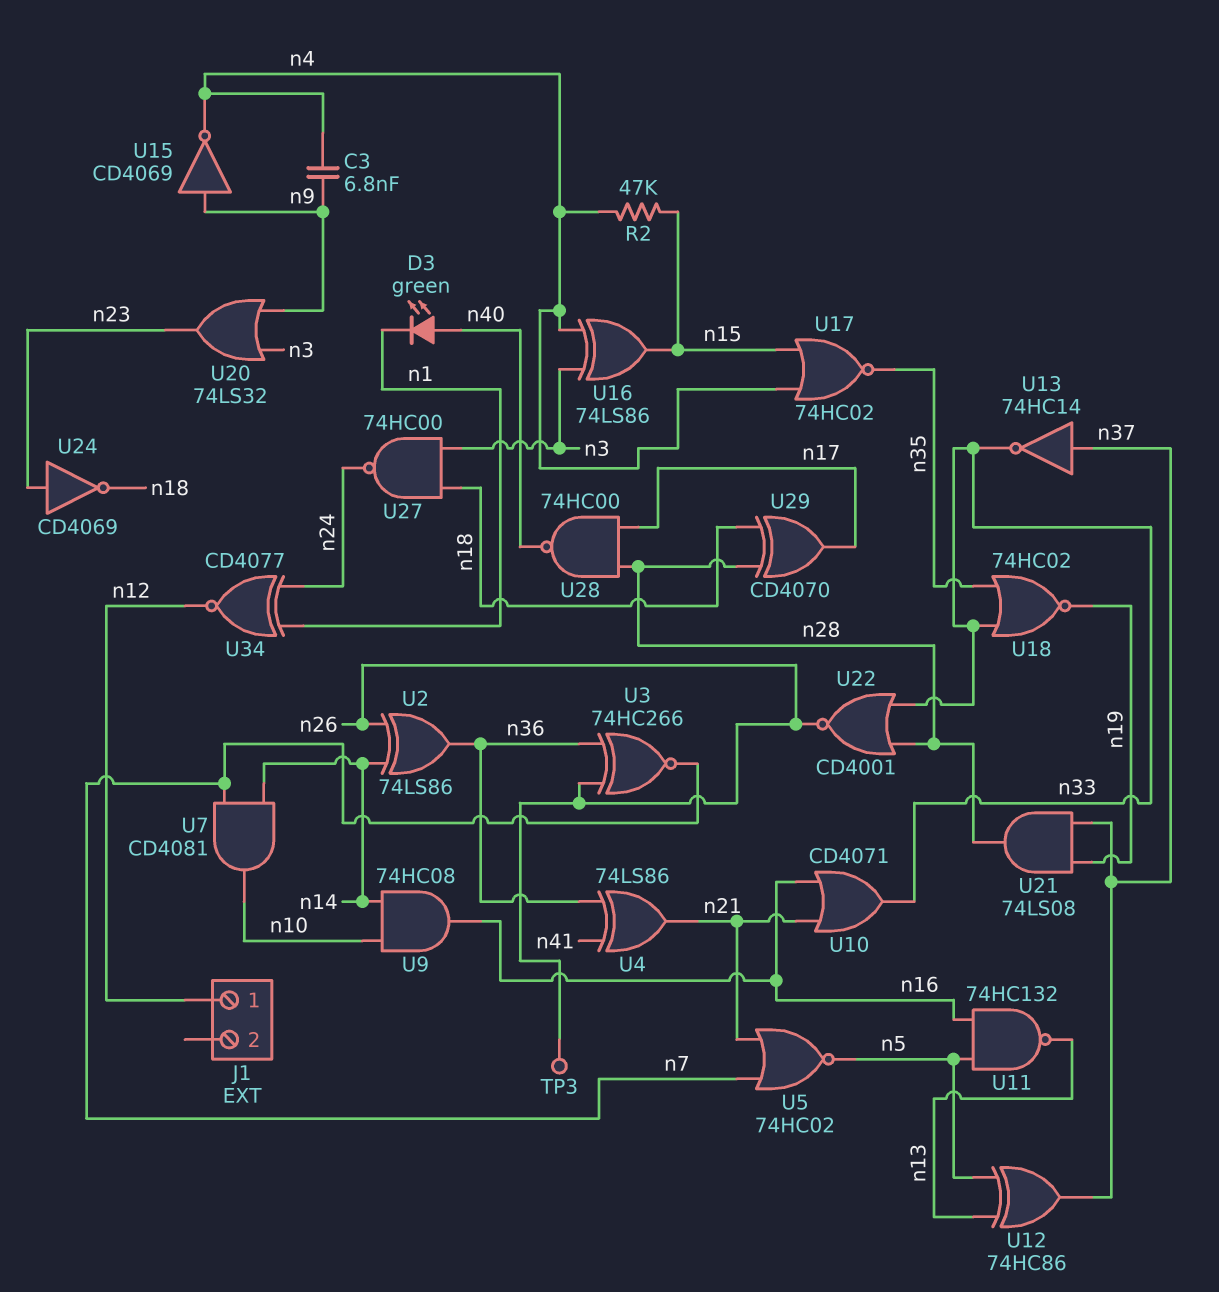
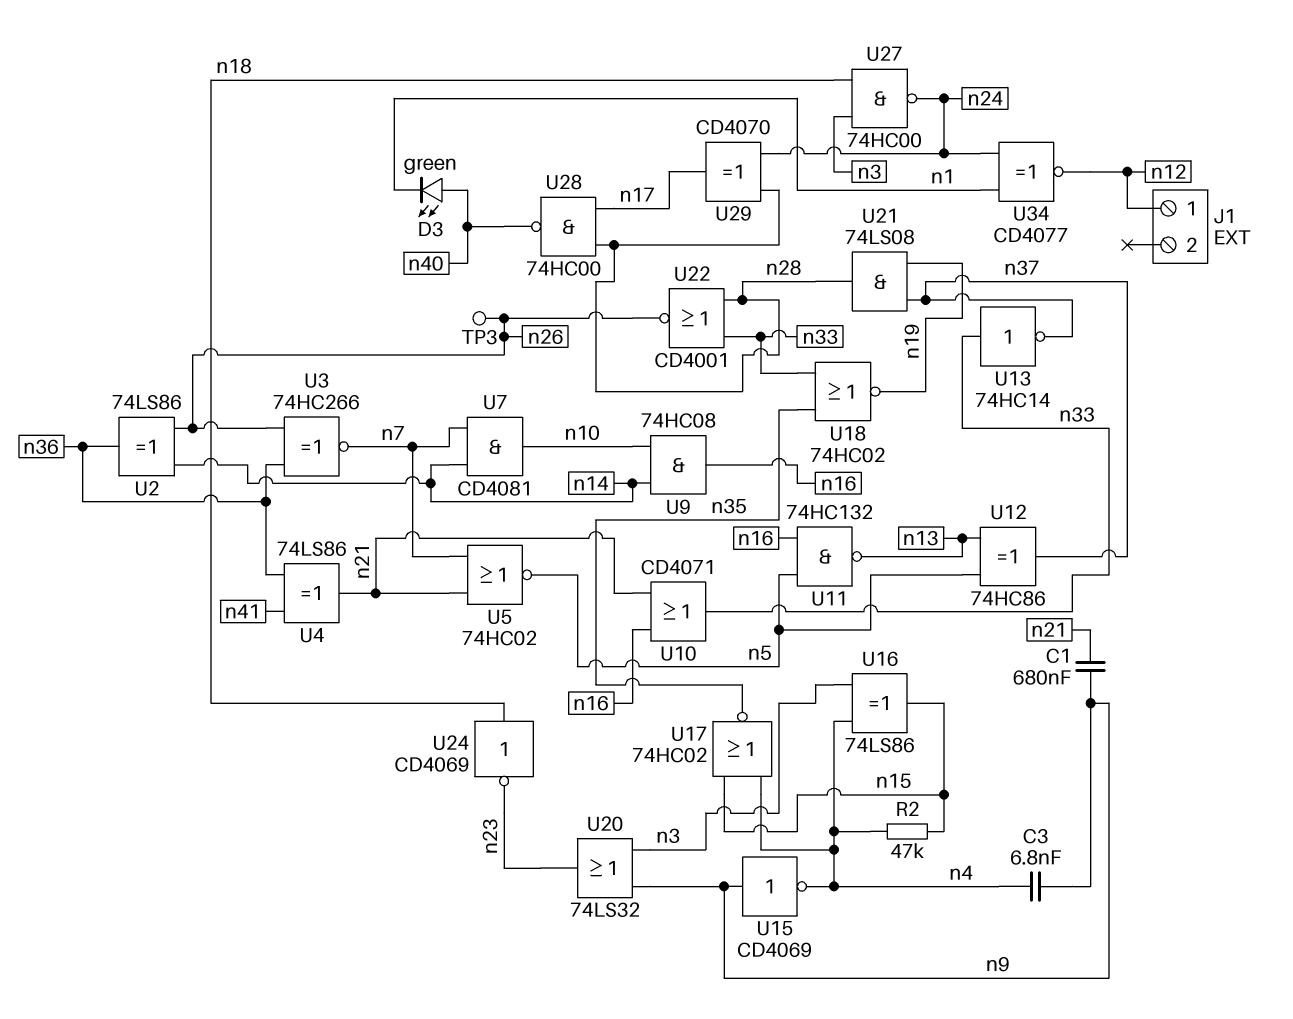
C1: none -> 680nF (n9, n21)
U13: NOT 74HC14 (in n37, out n33) -> NOT 74HC14 (in n33, out n37)
U24: NOT CD4069 (in n23, out n18) -> NOT CD4069 (in n18, out n23)
U29: XOR CD4070 (in n18, in n28, out n17) -> XOR CD4070 (in n24, in n28, out n17)

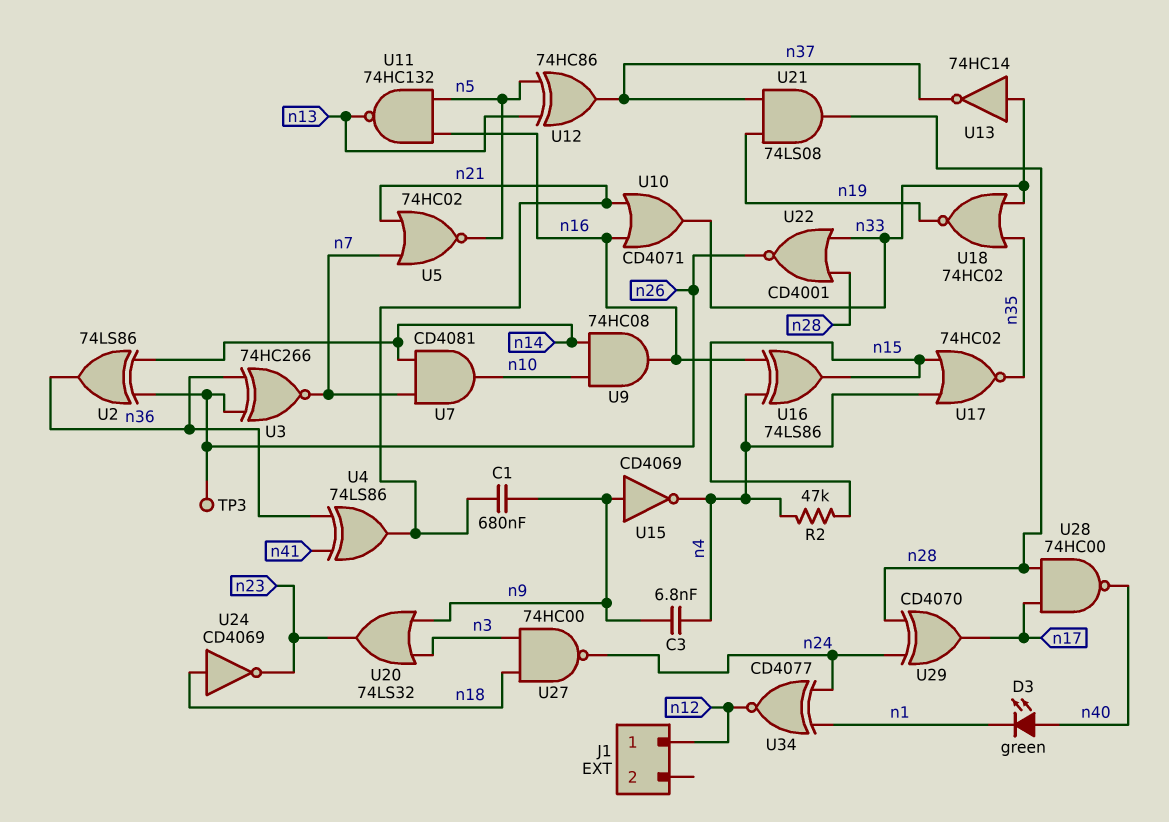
U16: XOR 74LS86 (in n3, in n4, out n15) -> XOR 74LS86 (in n4, in n16, out n15)

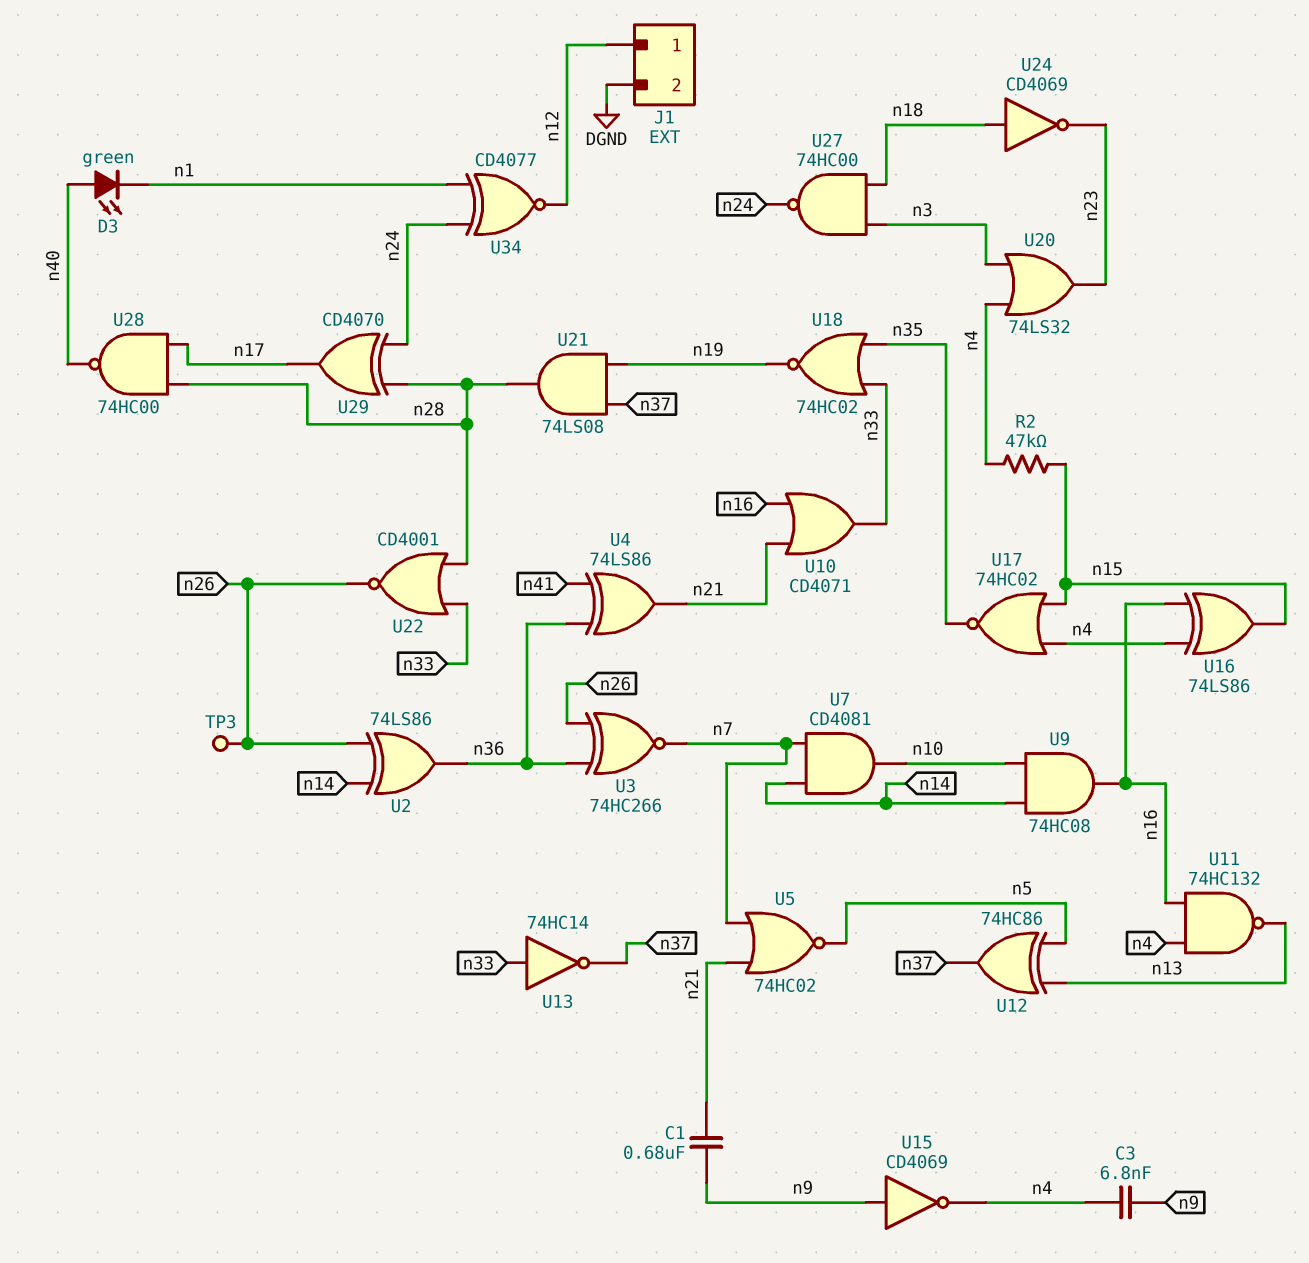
J1 pin 2: none -> DGND
U11: NAND 74HC132 (in n5, in n16, out n13) -> NAND 74HC132 (in n4, in n16, out n13)
U20: OR 74LS32 (in n3, in n9, out n23) -> OR 74LS32 (in n3, in n4, out n23)

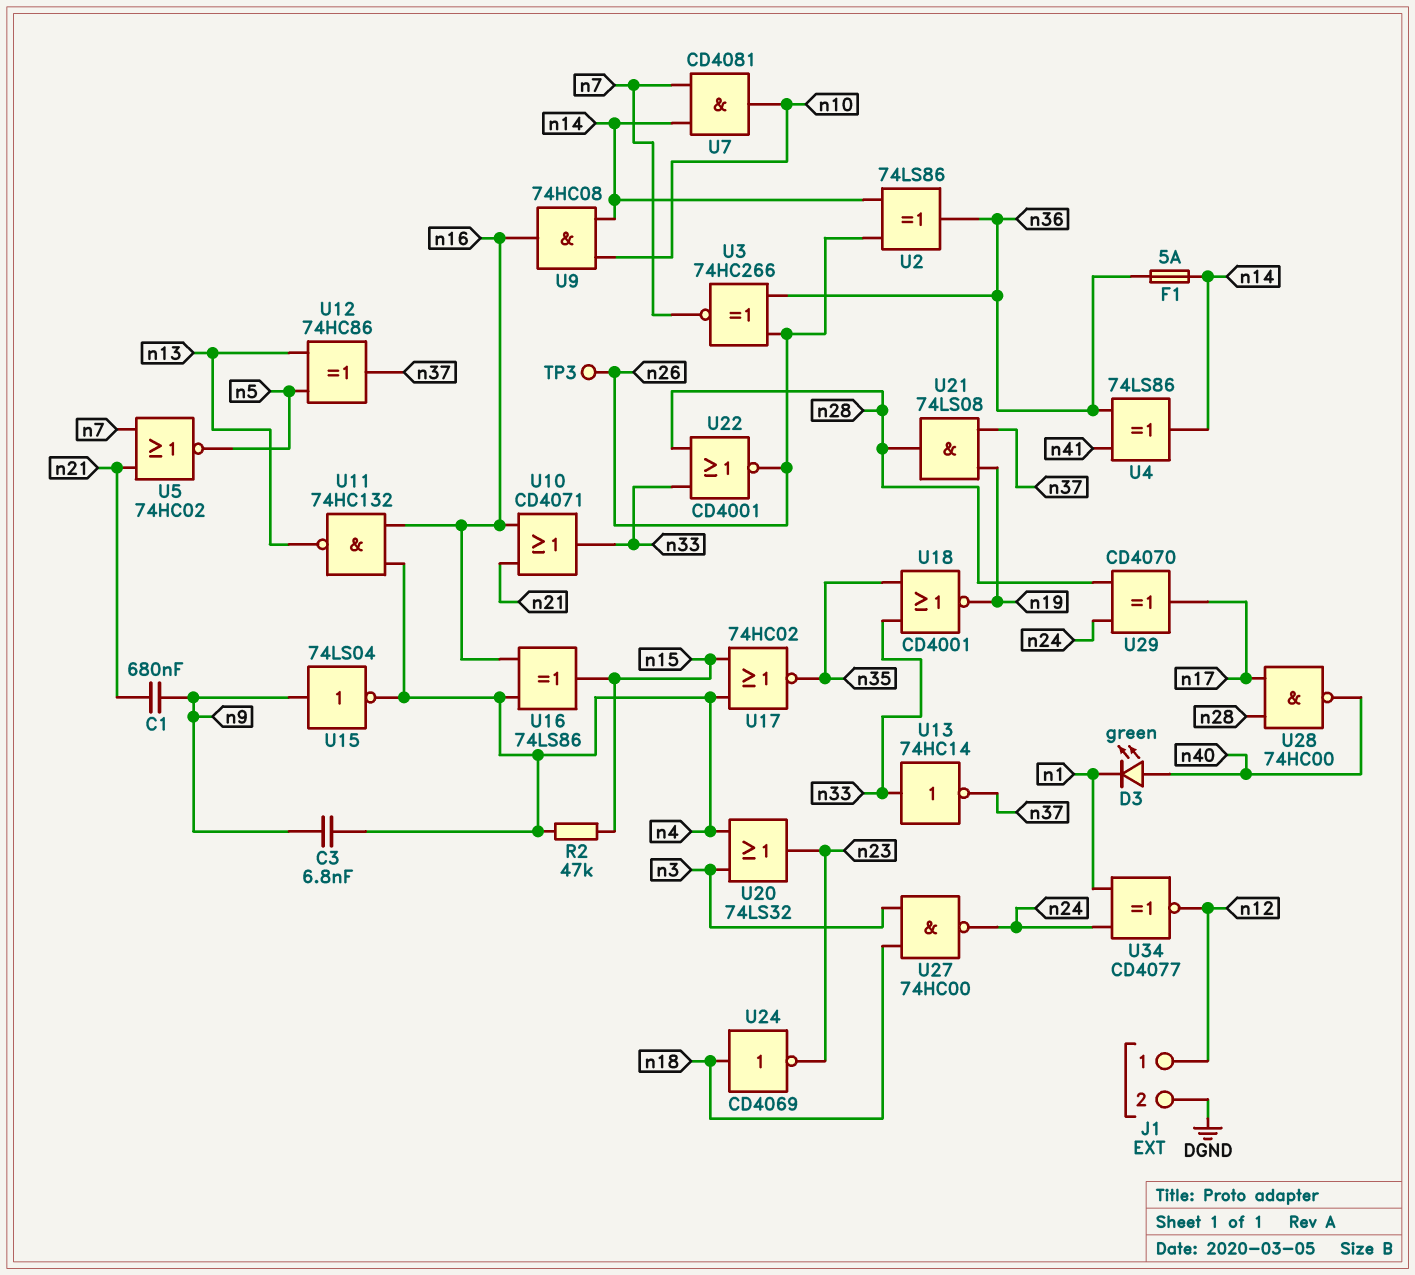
F1: none -> 5A (n14, n36)
U4: XOR 74LS86 (in n36, in n41, out n21) -> XOR 74LS86 (in n36, in n41, out n14)
U15: NOT CD4069 (in n9, out n4) -> NOT 74LS04 (in n9, out n4)
U18: NOR 74HC02 (in n33, in n35, out n19) -> NOR CD4001 (in n33, in n35, out n19)

